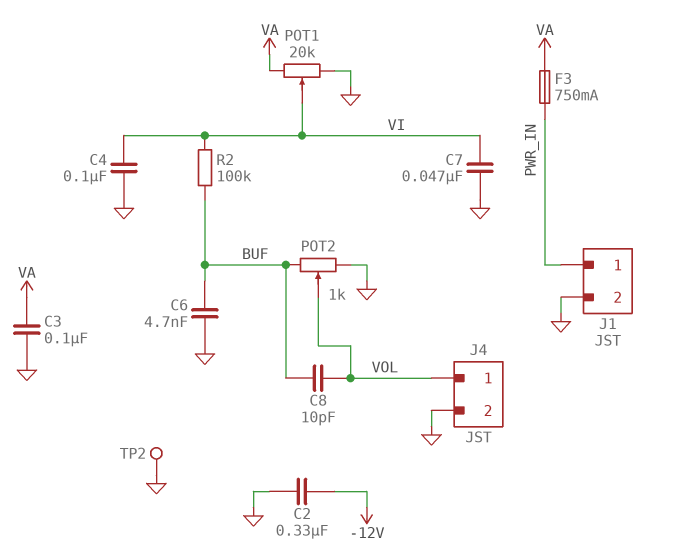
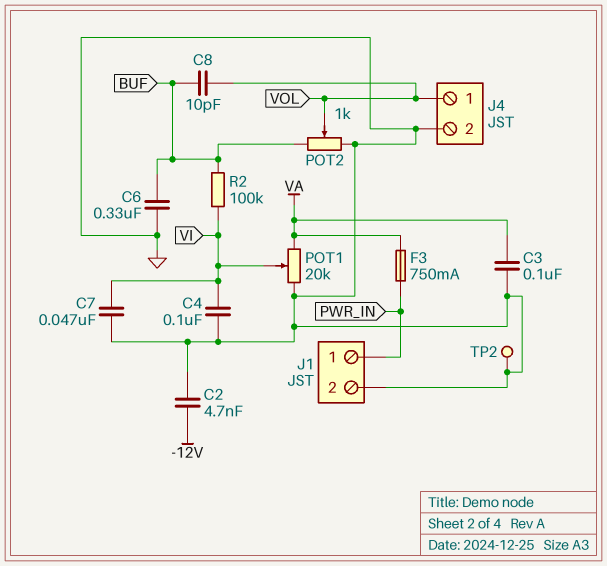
C2: 330nF (-12V, GND) -> 4.7nF (-12V, GND)
C6: 4.7nF (BUF, GND) -> 330nF (BUF, GND)

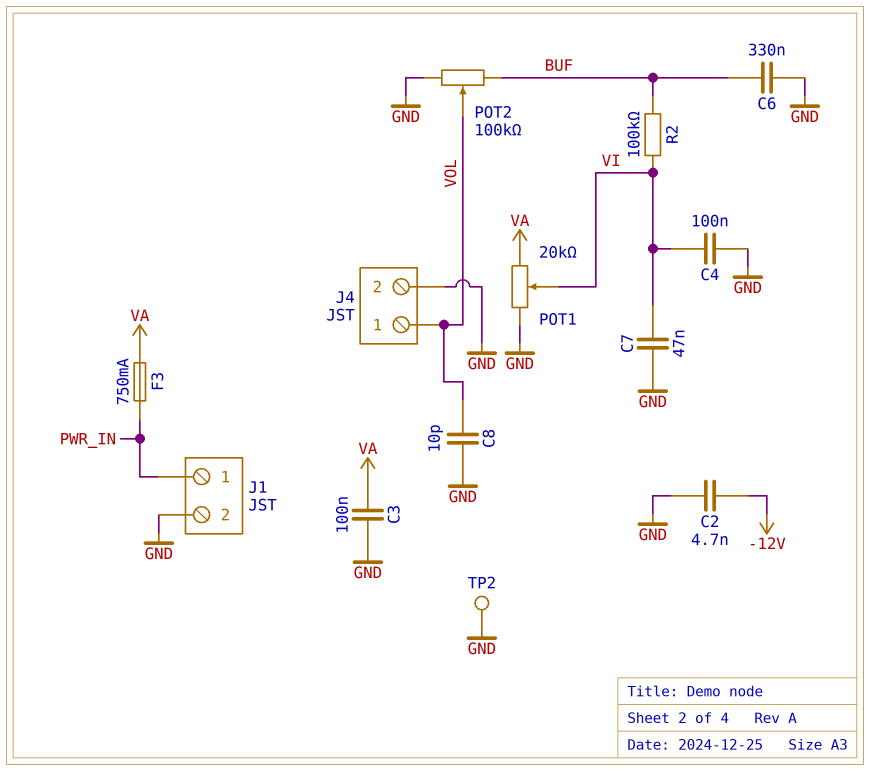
C8: 10pF (BUF, VOL) -> 10pF (GND, VOL)
POT2: 1k (BUF, GND, wiper VOL) -> 100k (BUF, GND, wiper VOL)

